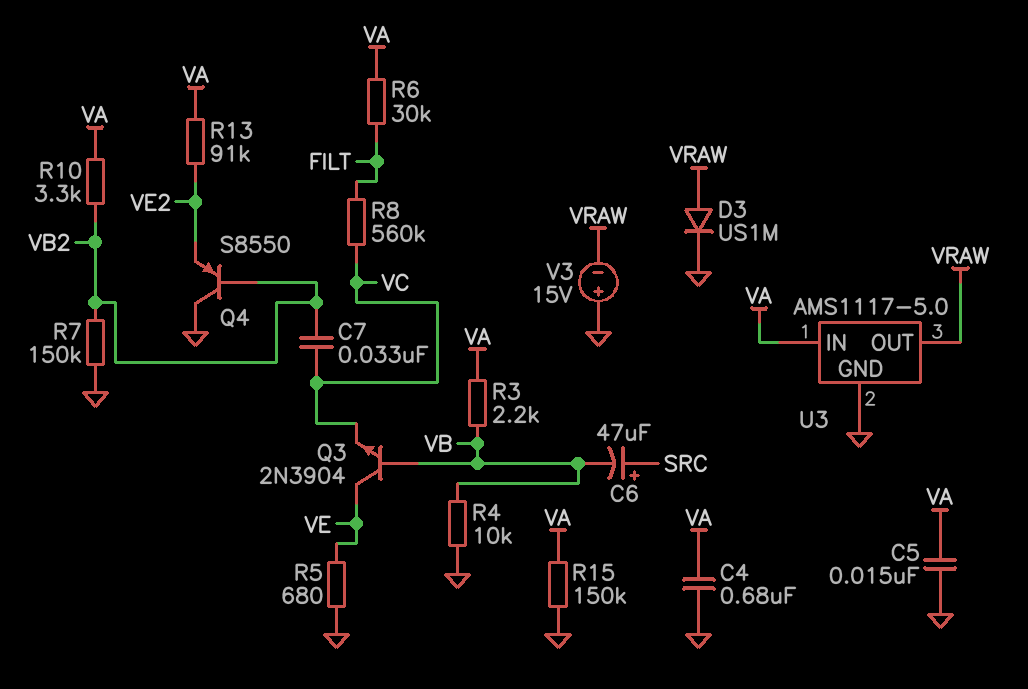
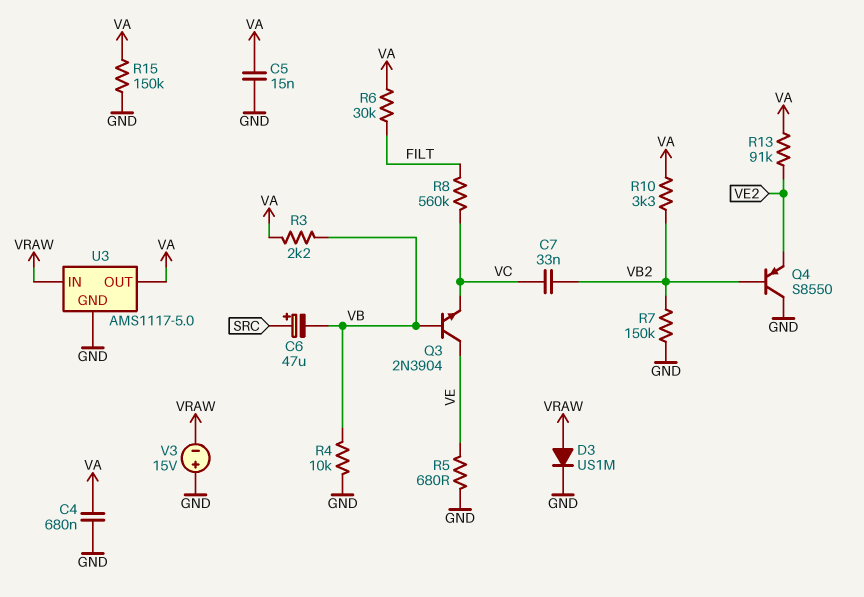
U3 pin IN: VA -> VRAW
U3 pin OUT: VRAW -> VA

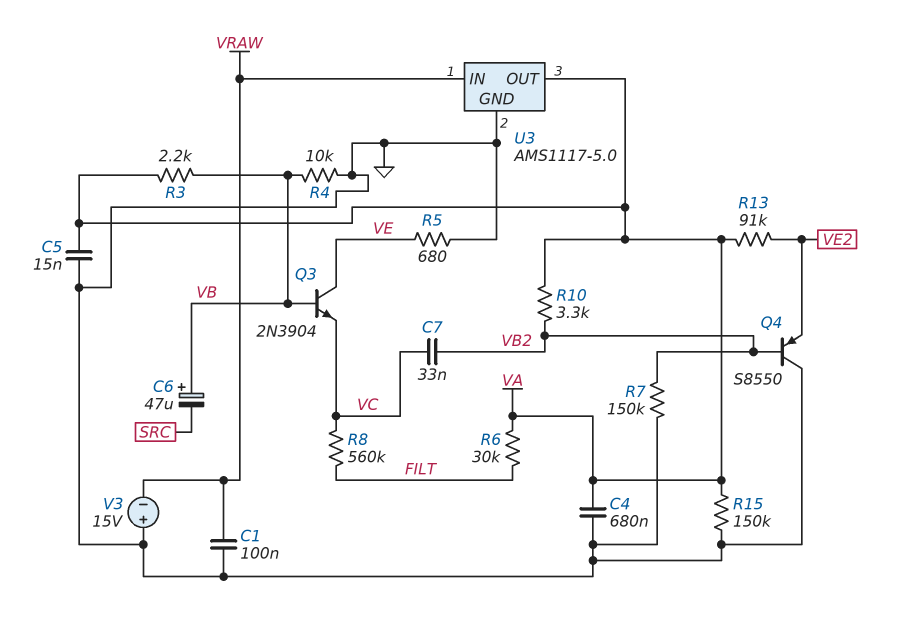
C1: none -> 100nF (GND, VRAW)
C6: 47uF (plus SRC, minus VB) -> 47uF (plus VB, minus SRC)
D3: diode US1M (A VRAW, K GND) -> none

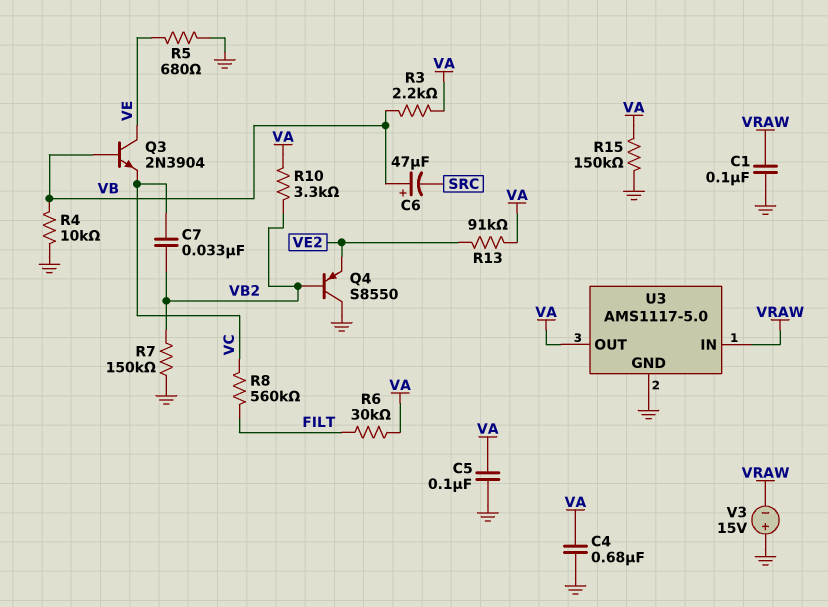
C5: 15nF (GND, VA) -> 100nF (GND, VA)

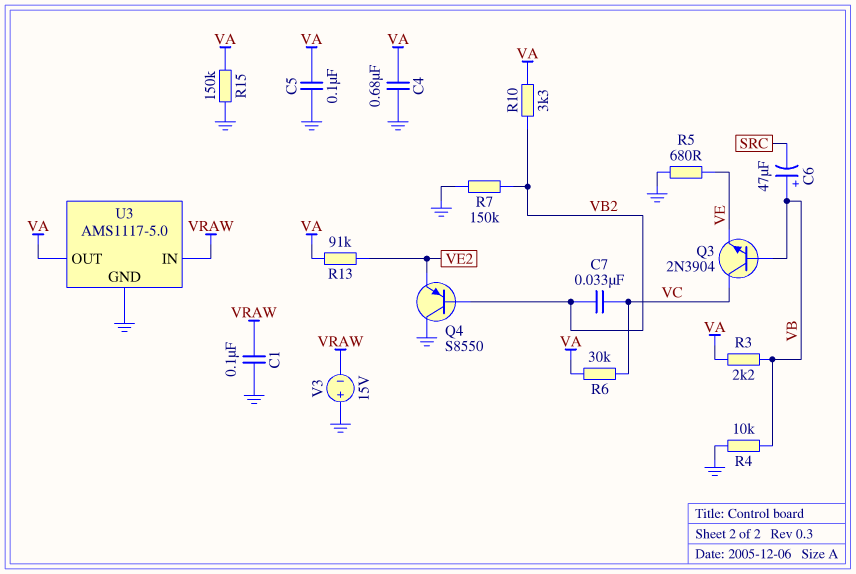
Q3: NPN 2N3904 (B VB, C VE, E VC) -> NPN 2N3904 (B VB, C VC, E VE)
R6: 30k (FILT, VA) -> 30k (VA, VC)
R8: 560k (FILT, VC) -> none

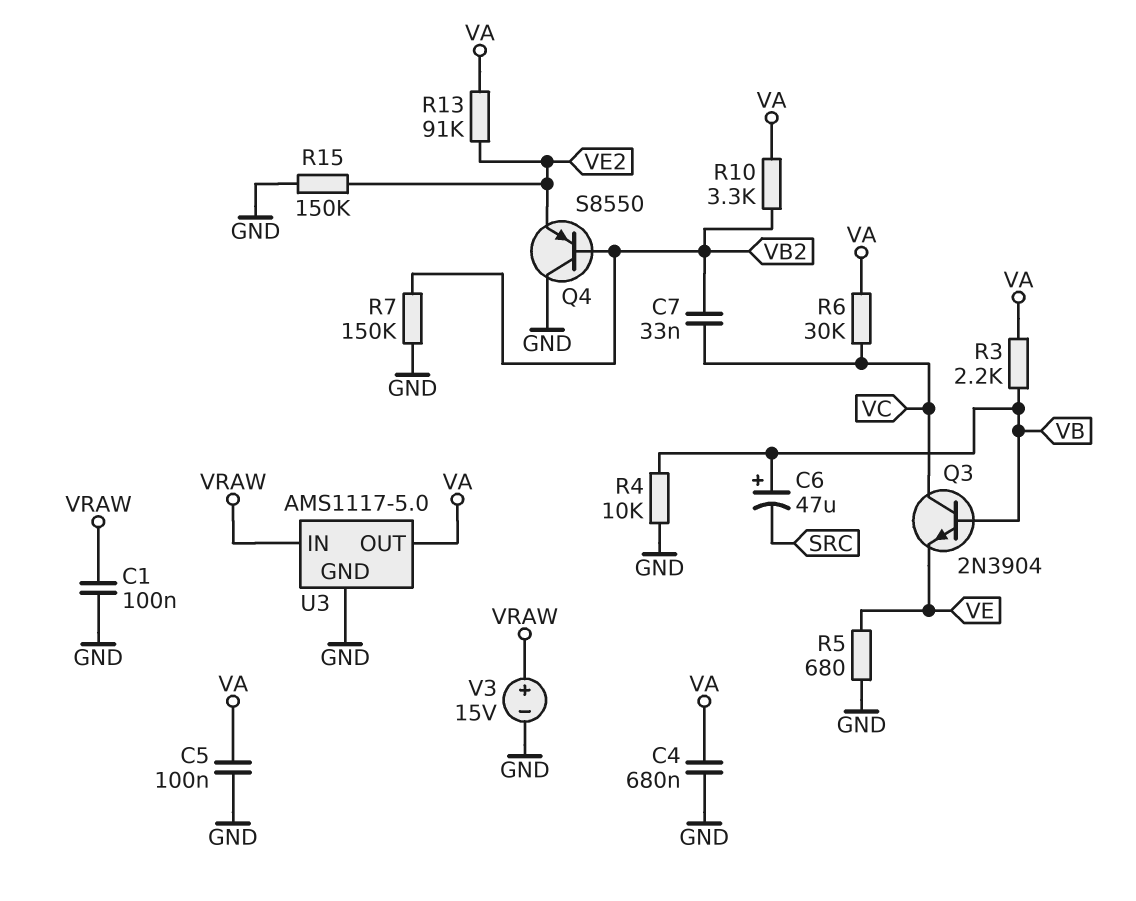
R15: 150k (GND, VA) -> 150k (GND, VE2)
V3: 15V (plus GND, minus VRAW) -> 15V (plus VRAW, minus GND)

